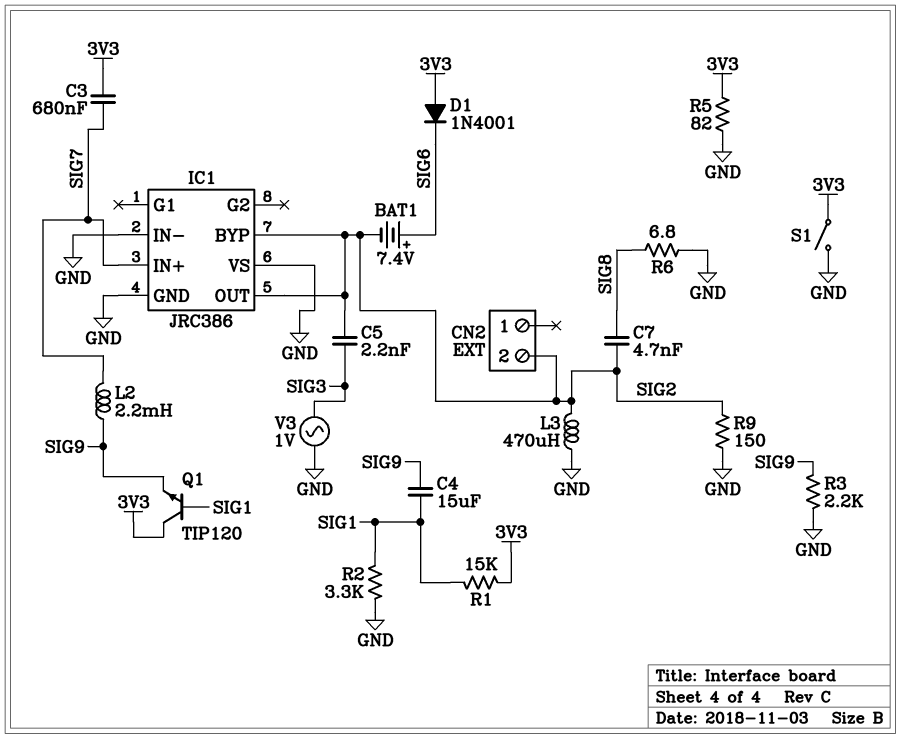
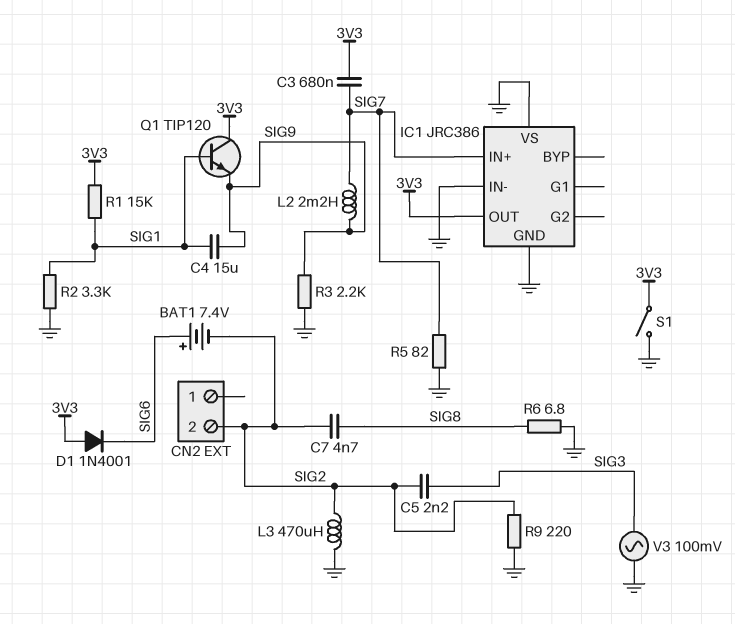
IC1 pin BYP: SIG2 -> none
IC1 pin OUT: SIG2 -> 3V3
R5: 82 (3V3, GND) -> 82 (GND, SIG7)
R9: 150 (GND, SIG2) -> 220 (GND, SIG2)
V3: AC 1V (GND, SIG3) -> AC 100mV (GND, SIG3)

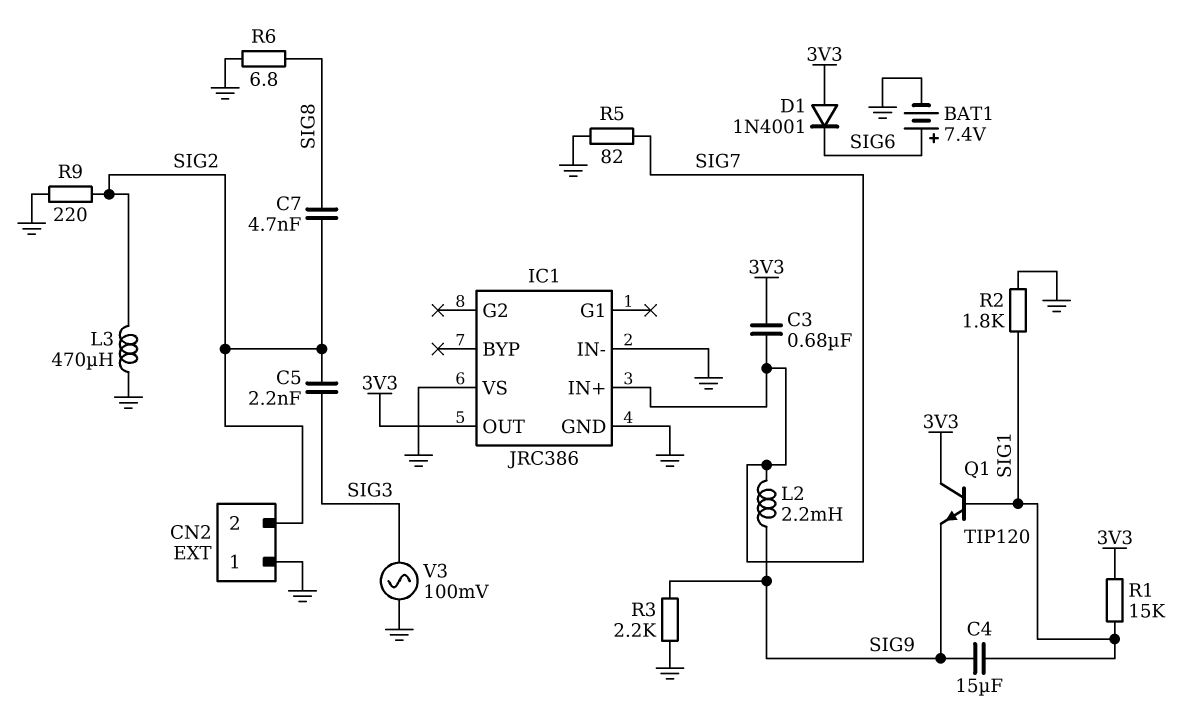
BAT1: 7.4V (plus SIG6, minus SIG2) -> 7.4V (plus SIG6, minus GND)
CN2 pin 1: none -> GND
R2: 3.3k (GND, SIG1) -> 1.8k (GND, SIG1)
S1: switch (3V3, GND) -> none

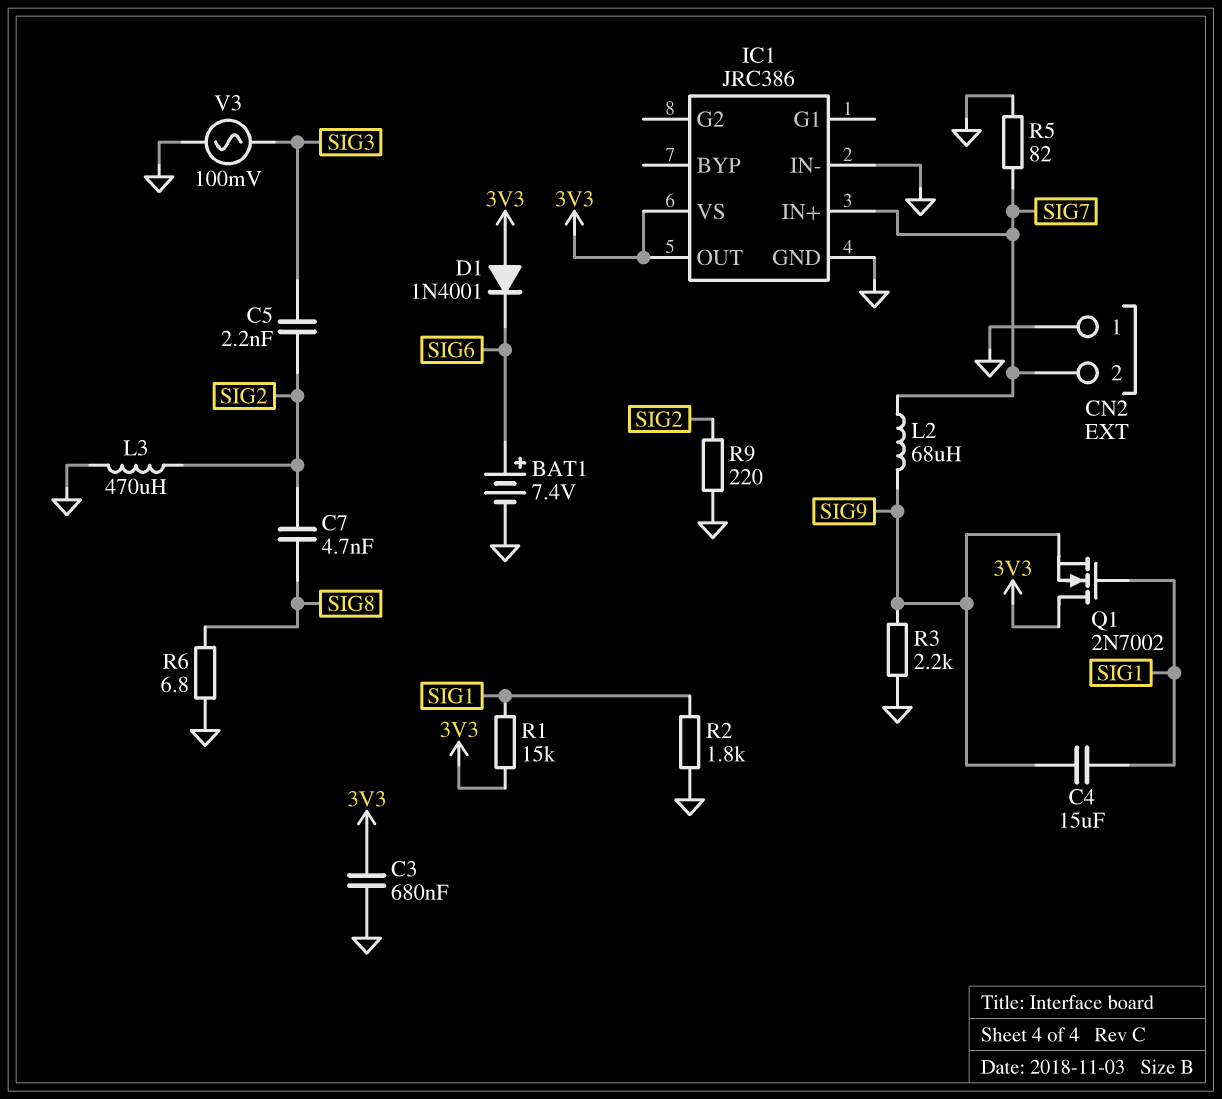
C3: 680nF (3V3, SIG7) -> 680nF (3V3, GND)
CN2 pin 2: SIG2 -> SIG7
IC1 pin VS: GND -> 3V3
L2: 2.2mH (SIG7, SIG9) -> 68uH (SIG7, SIG9)
Q1: NPN TIP120 (B SIG1, C 3V3, E SIG9) -> NMOS 2N7002 (G SIG1, D 3V3, S SIG9)

